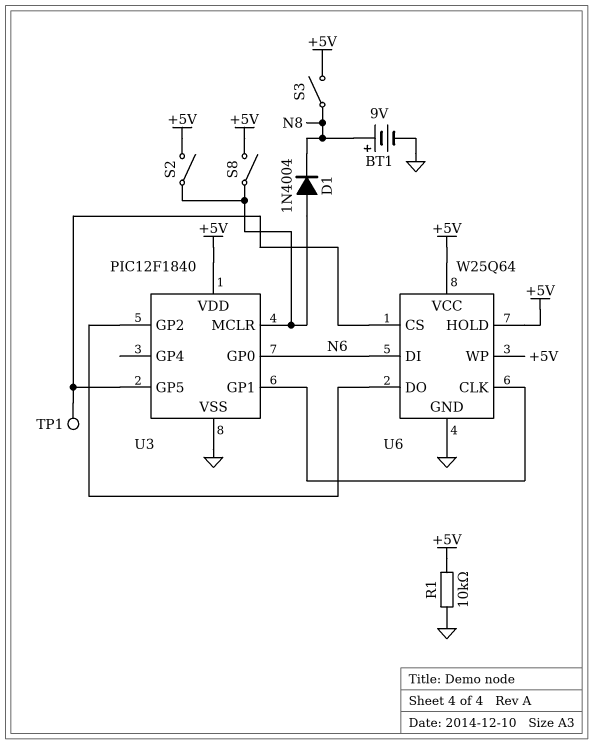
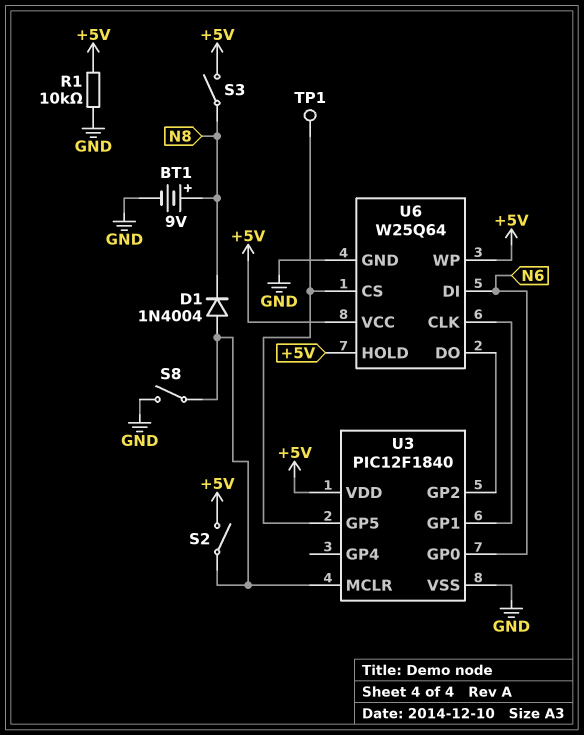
S8: switch (+5V, U3/MCLR) -> switch (GND, U3/MCLR)

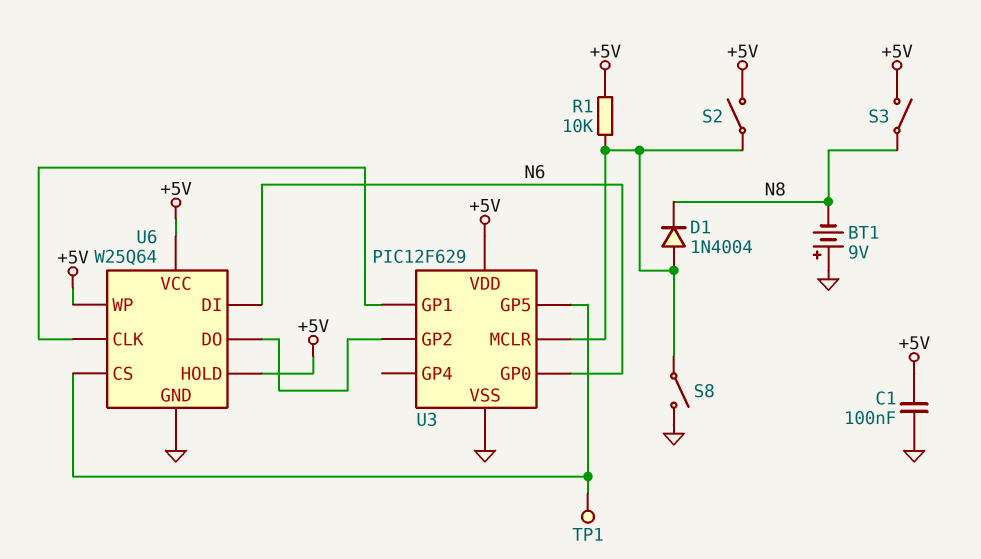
BT1: 9V (plus N8, minus GND) -> 9V (plus GND, minus N8)
C1: none -> 100nF (+5V, GND)
R1: 10k (+5V, GND) -> 10k (+5V, U3/MCLR)
U3: PIC12F1840 -> PIC12F629

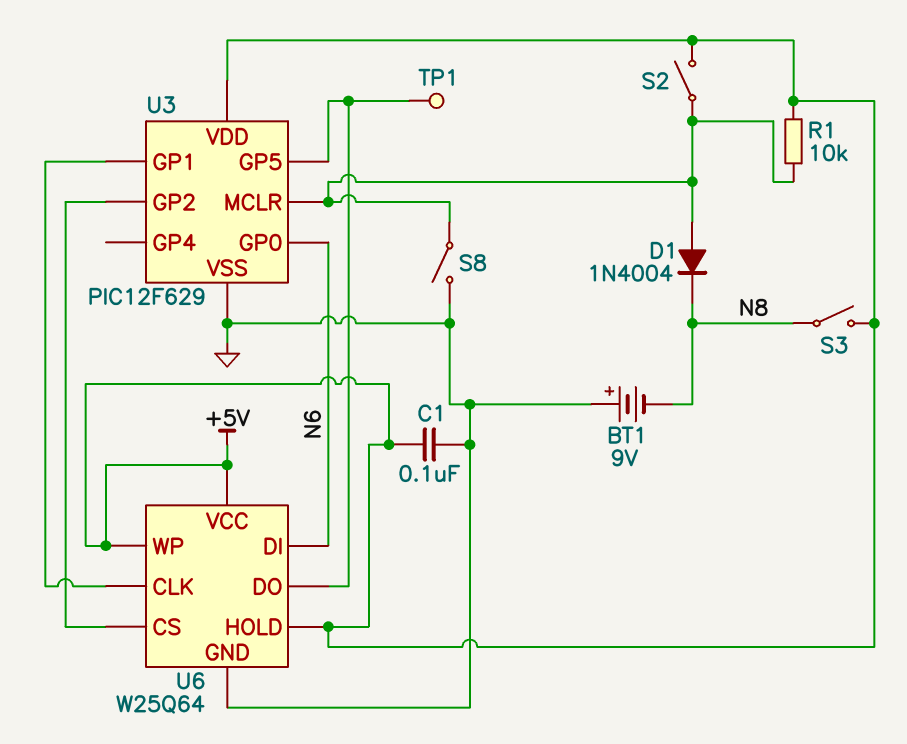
U6 pin CS: U3/GP5 -> U3/GP2
U6 pin DO: U3/GP2 -> U3/GP5

